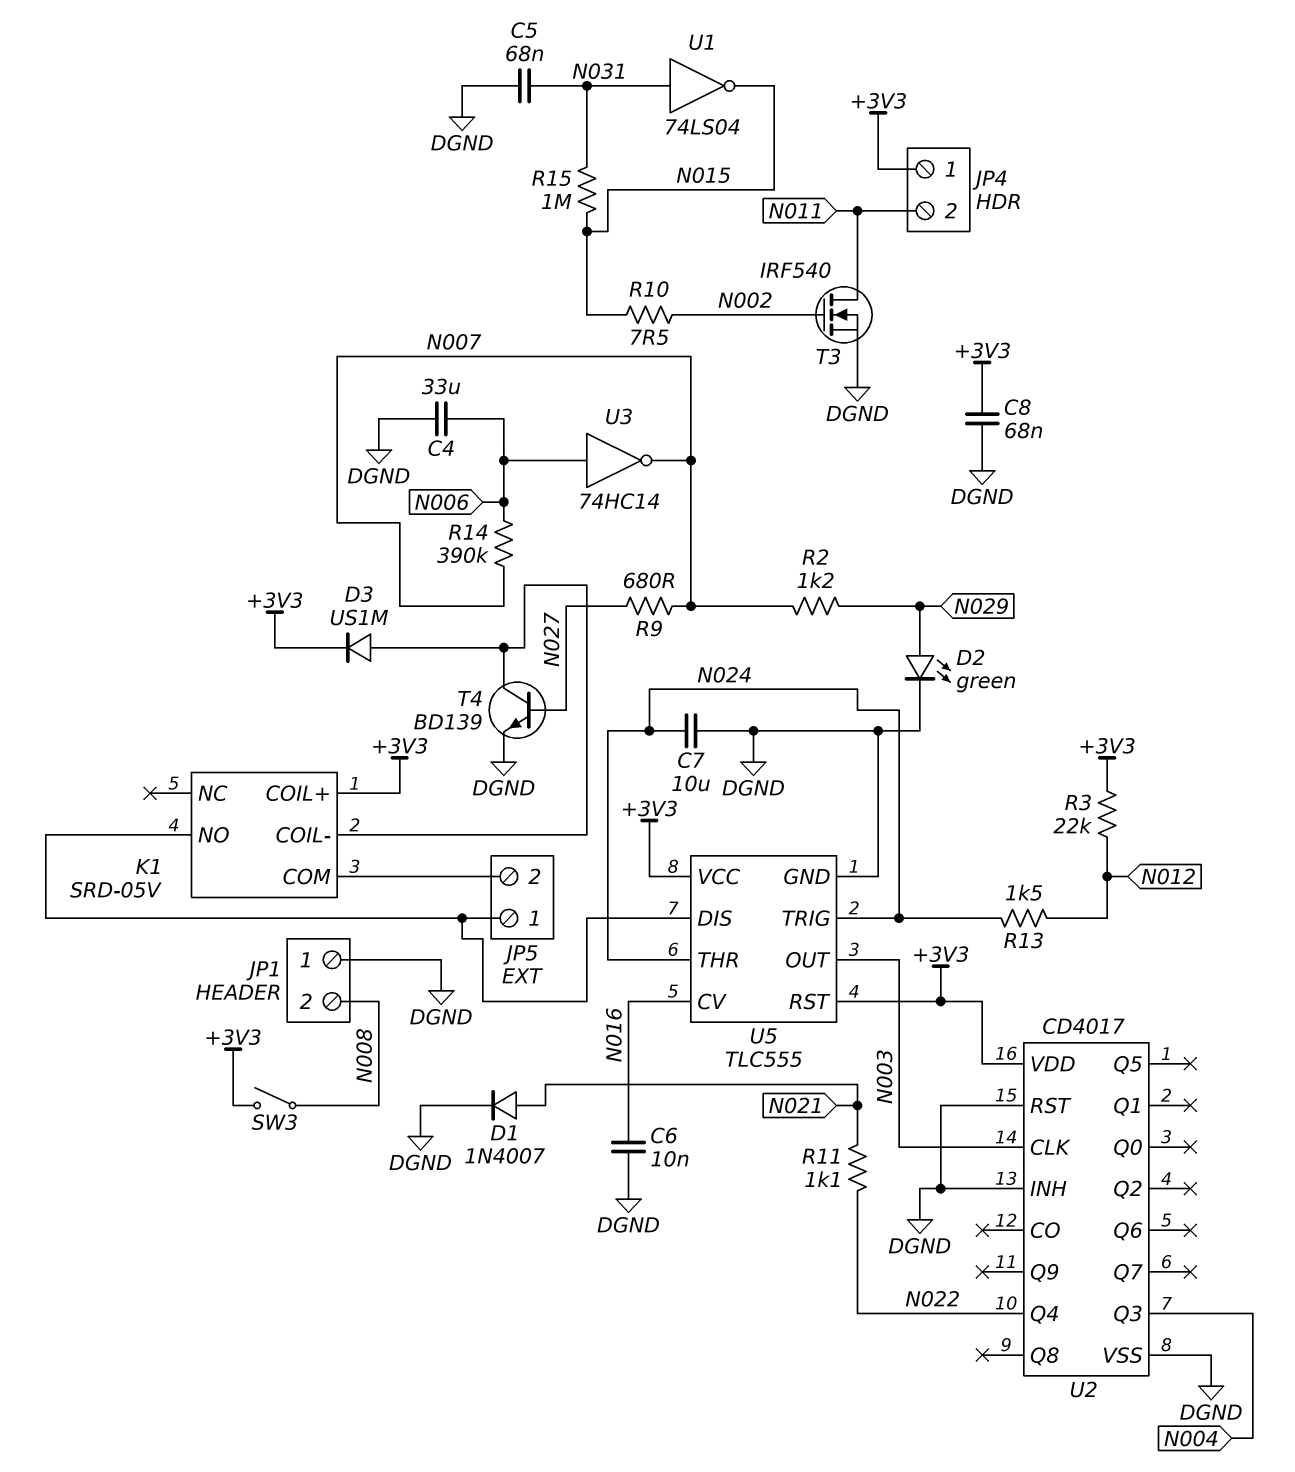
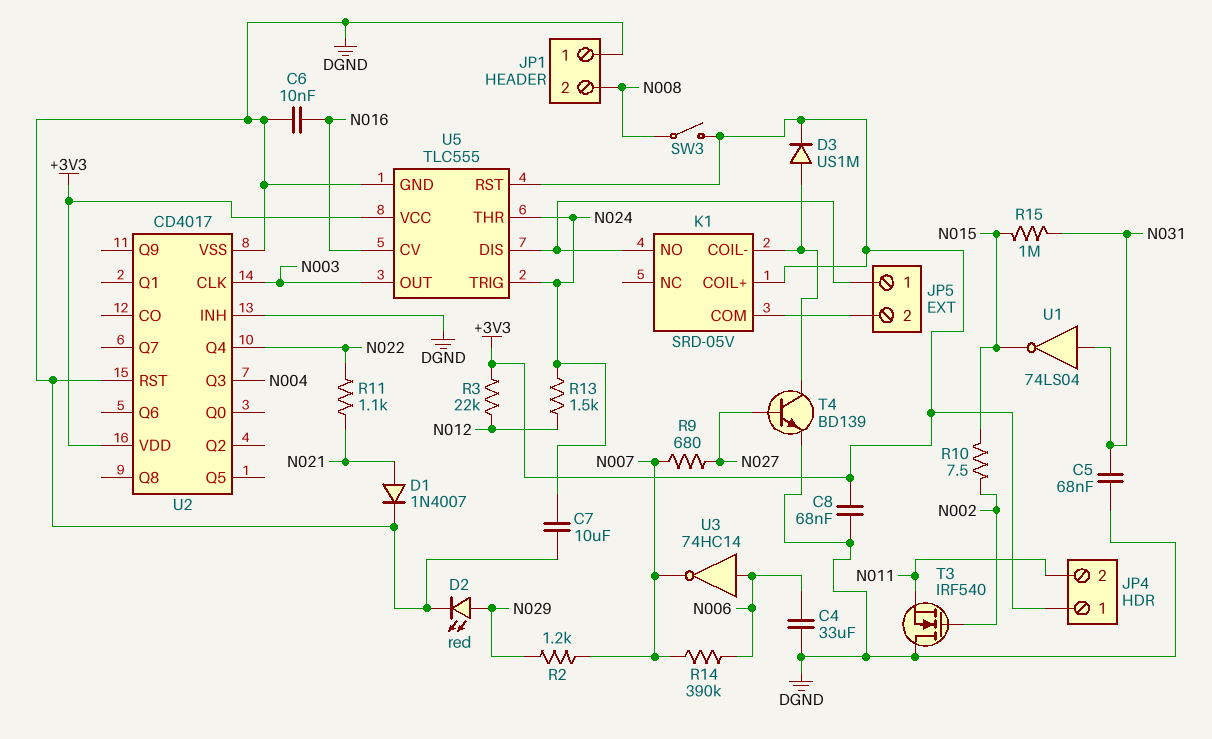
D2: LED green (A N029, K DGND) -> LED red (A N029, K DGND)
T3: NMOS IRF540 (G N002, D N011, S DGND) -> NMOS IRF540 (G N002, D DGND, S N011)

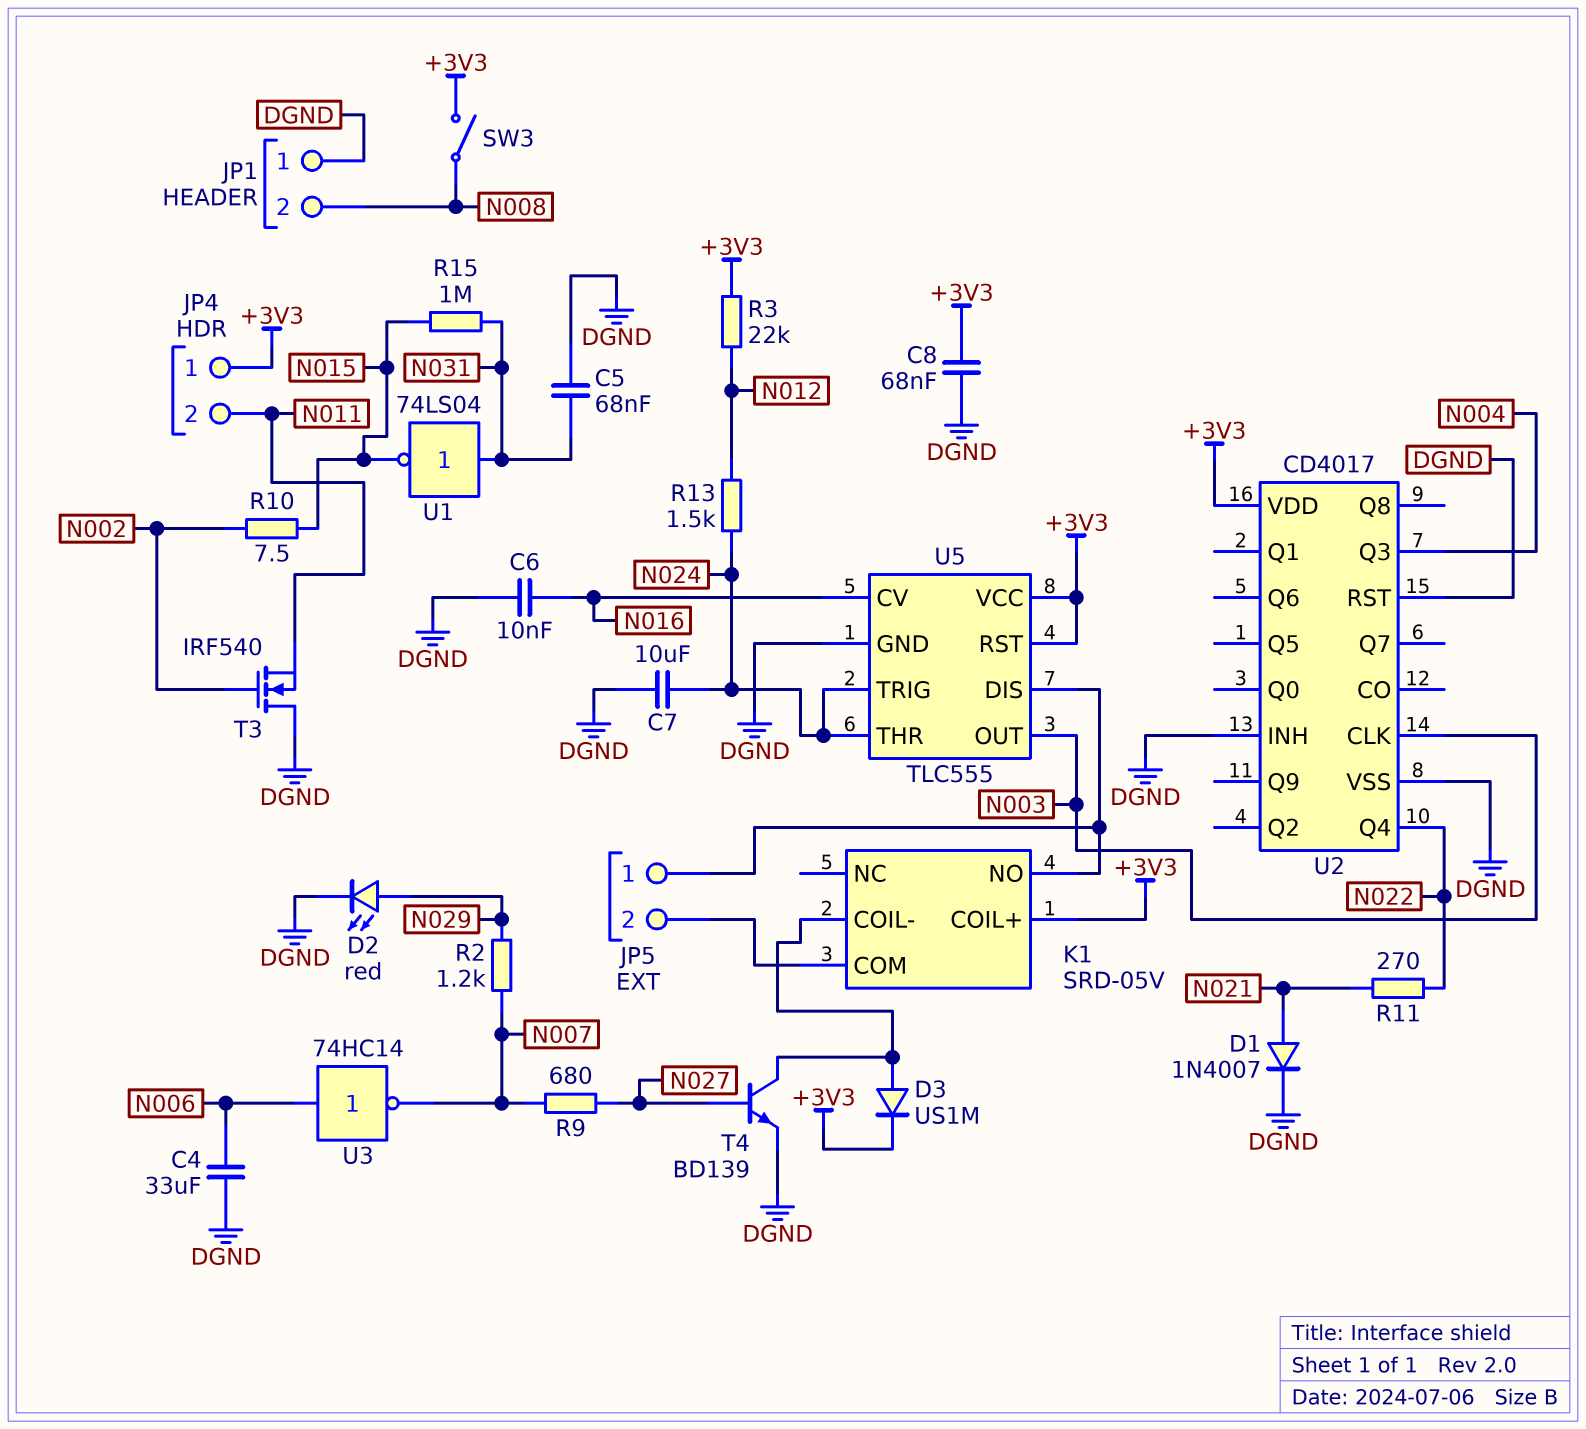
R11: 1.1k (N021, N022) -> 270 (N021, N022)
R14: 390k (N006, N007) -> none

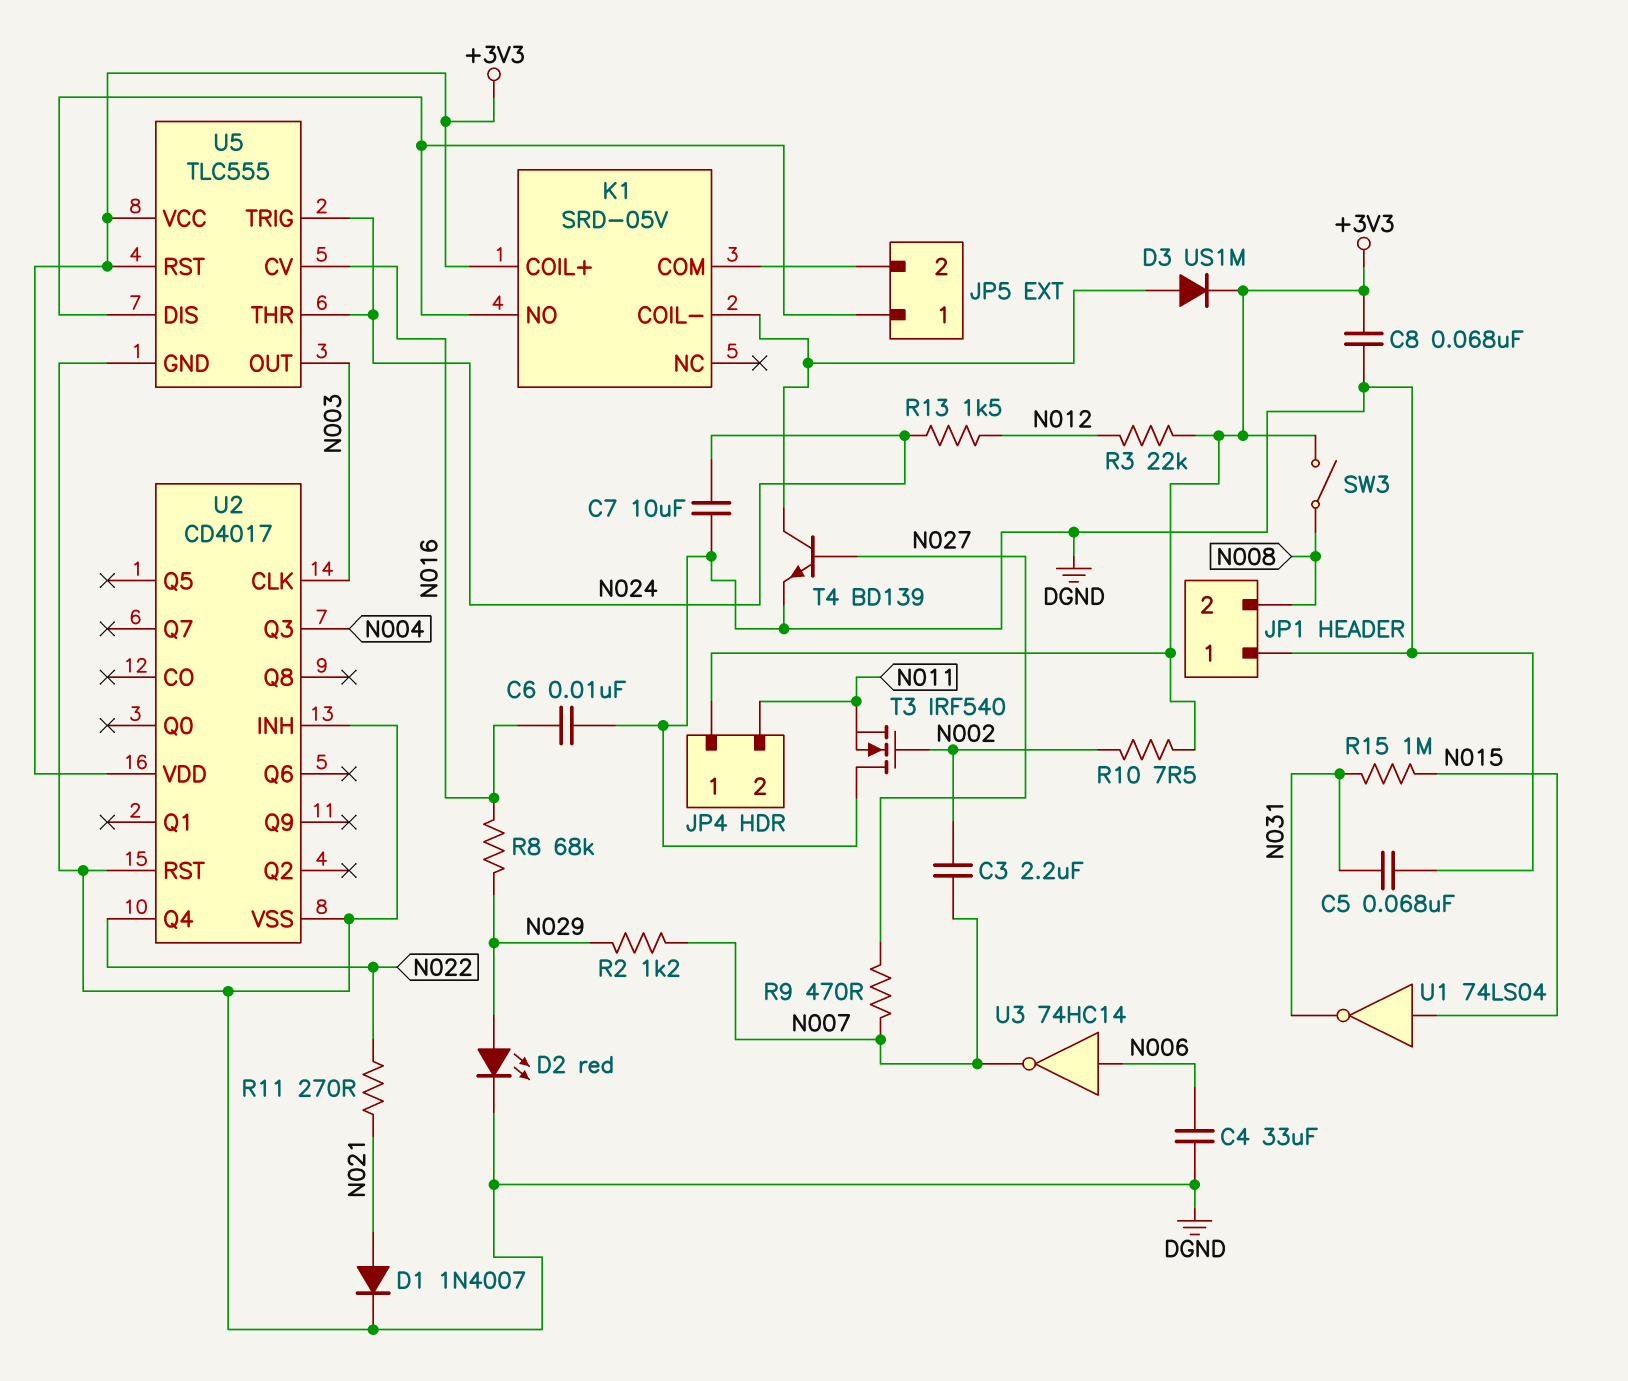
C3: none -> 2.2uF (N002, N007)
R8: none -> 68k (N016, N029)
R9: 680 (N007, N027) -> 470 (N007, N027)
R10: 7.5 (N002, N015) -> 7.5 (+3V3, N002)
U1: NOT 74LS04 (in N031, out N015) -> NOT 74LS04 (in N015, out N031)

